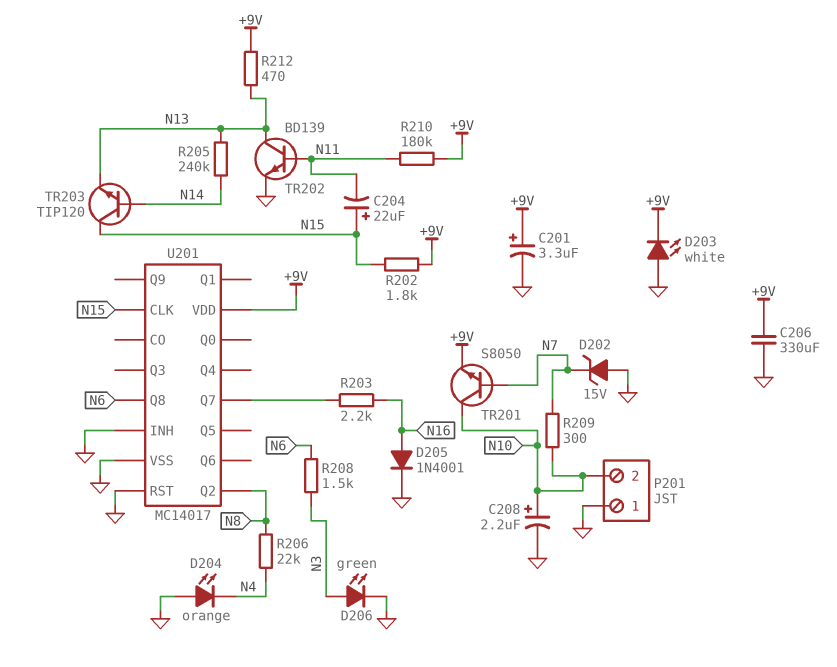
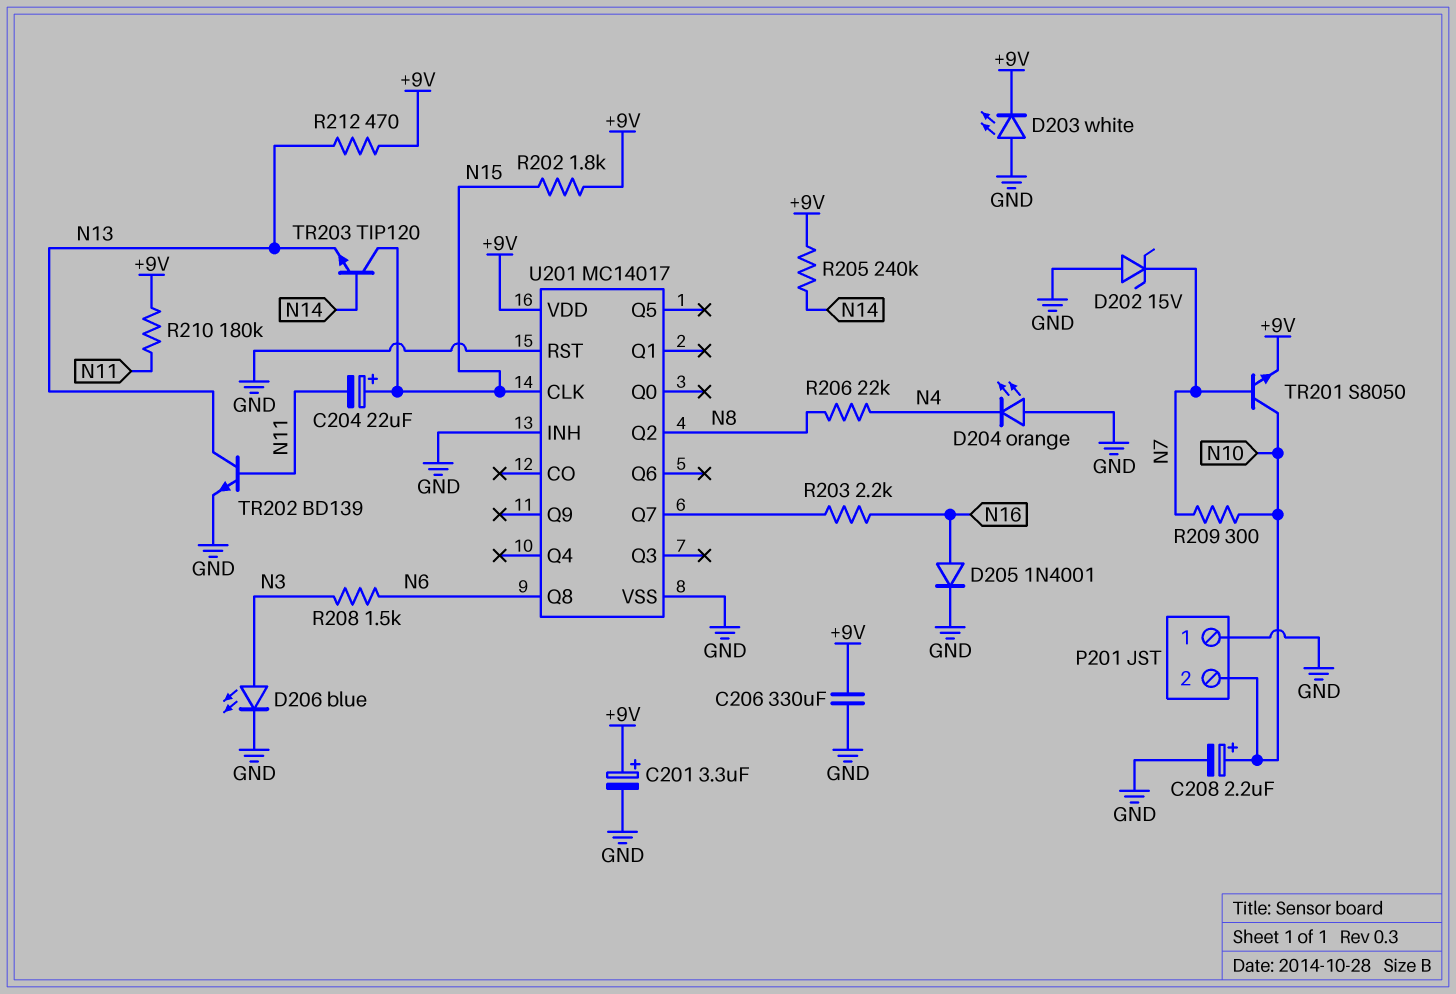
D206: LED green (A N3, K GND) -> LED blue (A N3, K GND)
R205: 240k (N13, N14) -> 240k (+9V, N14)

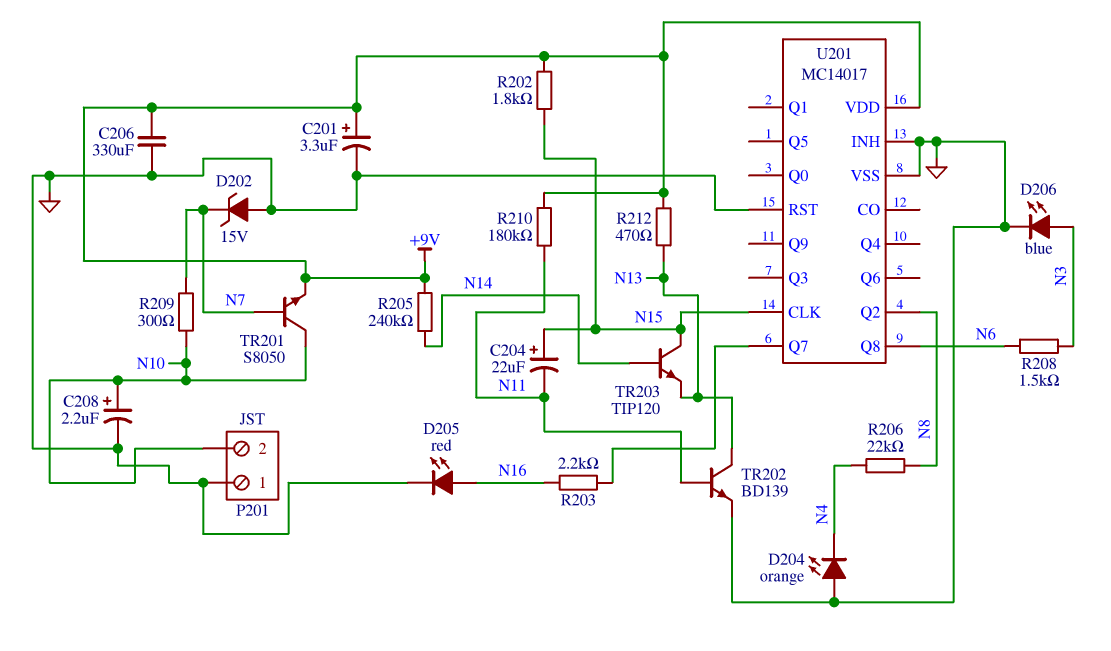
D203: LED white (A GND, K +9V) -> none
D205: diode 1N4001 (A N16, K GND) -> LED red (A N16, K GND)

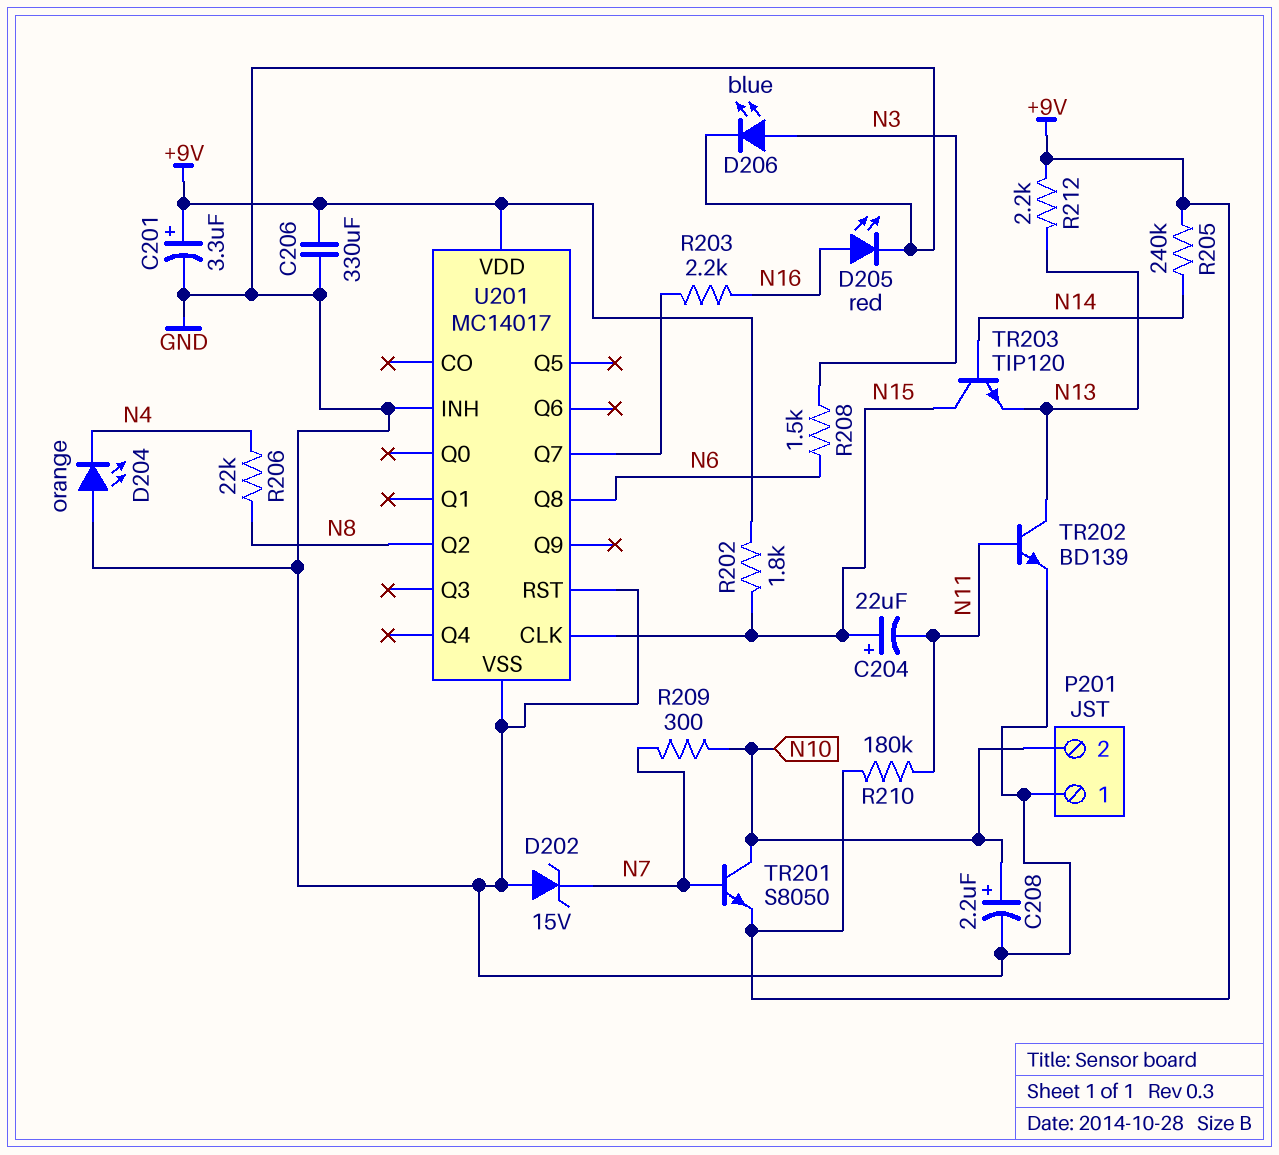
R212: 470 (+9V, N13) -> 2.2k (+9V, N13)

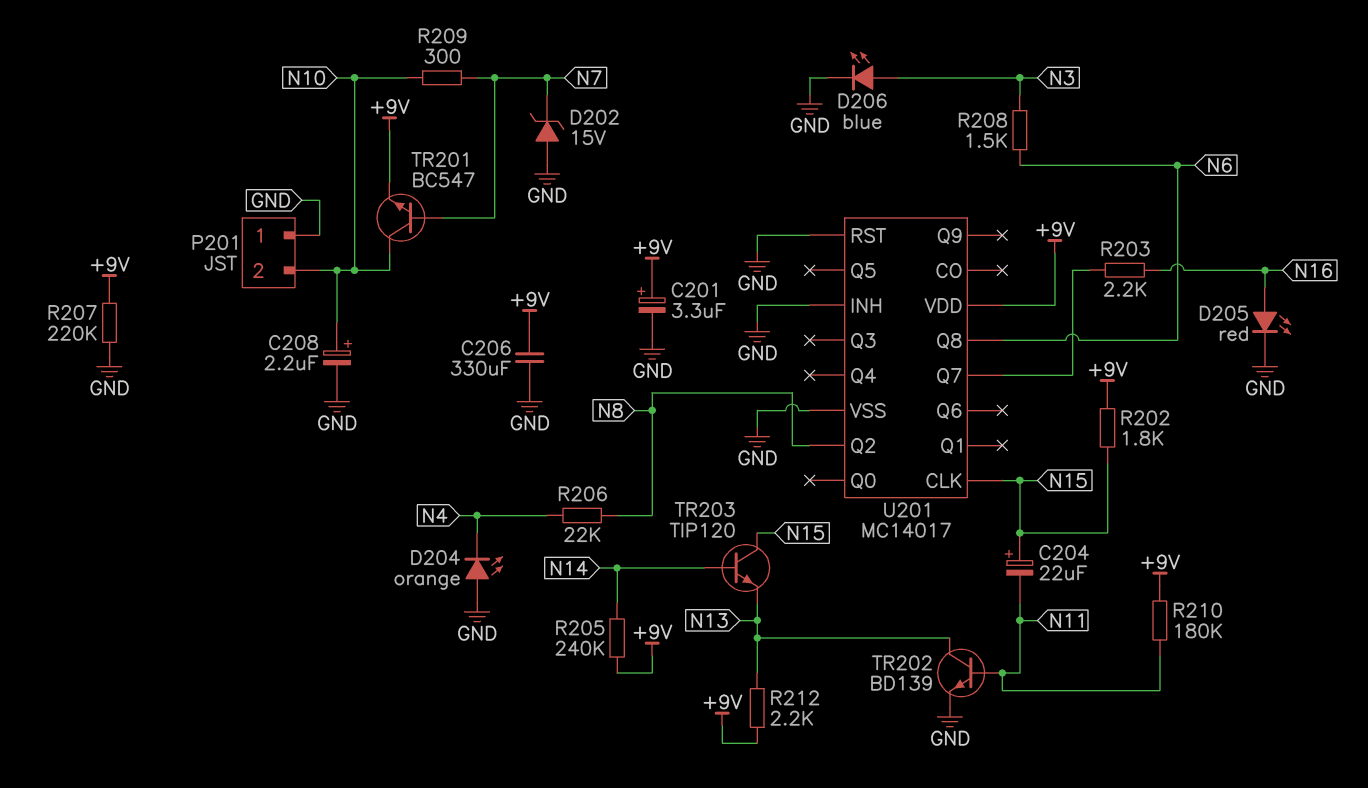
R207: none -> 220k (+9V, GND)
TR201: NPN S8050 (B N7, C N10, E +9V) -> NPN BC547 (B N7, C N10, E +9V)

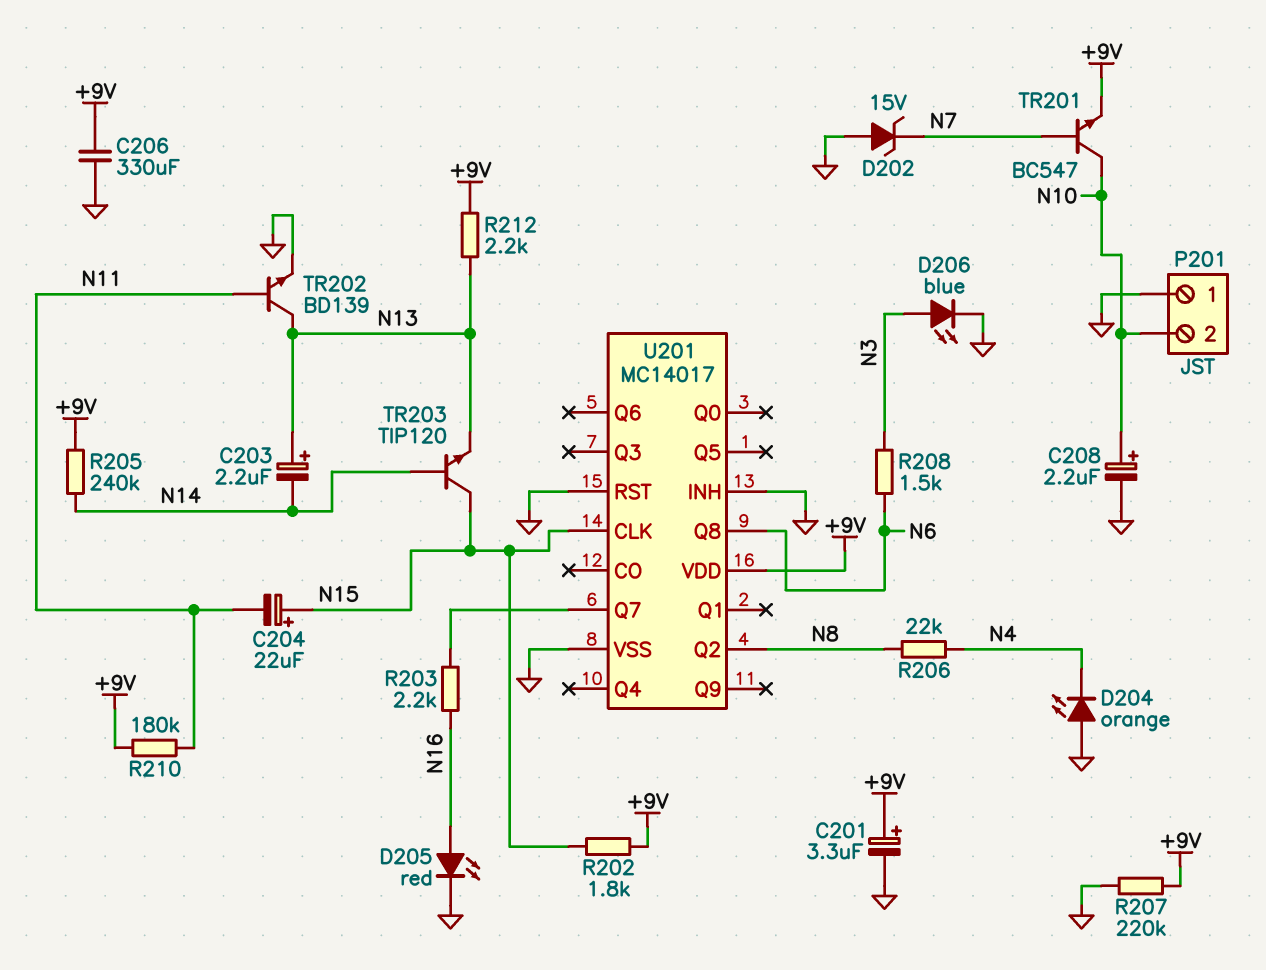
C203: none -> 2.2uF (plus N13, minus N14)
R209: 300 (N7, N10) -> none

